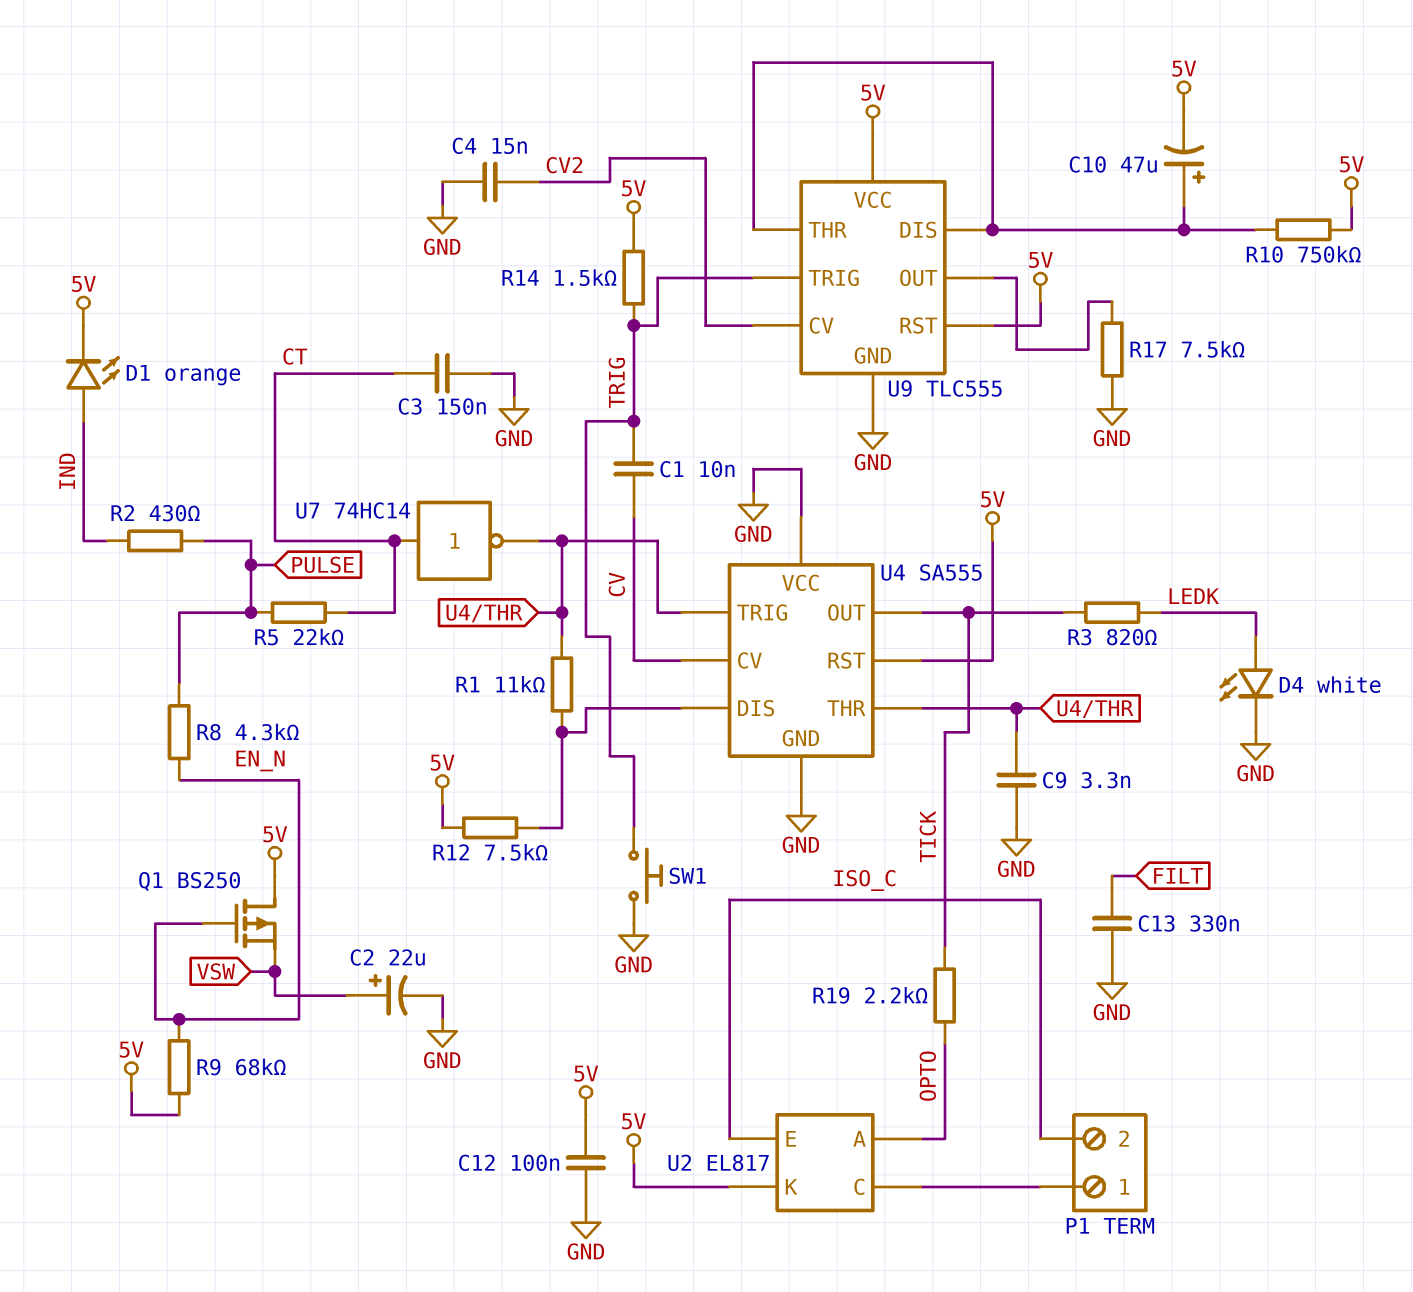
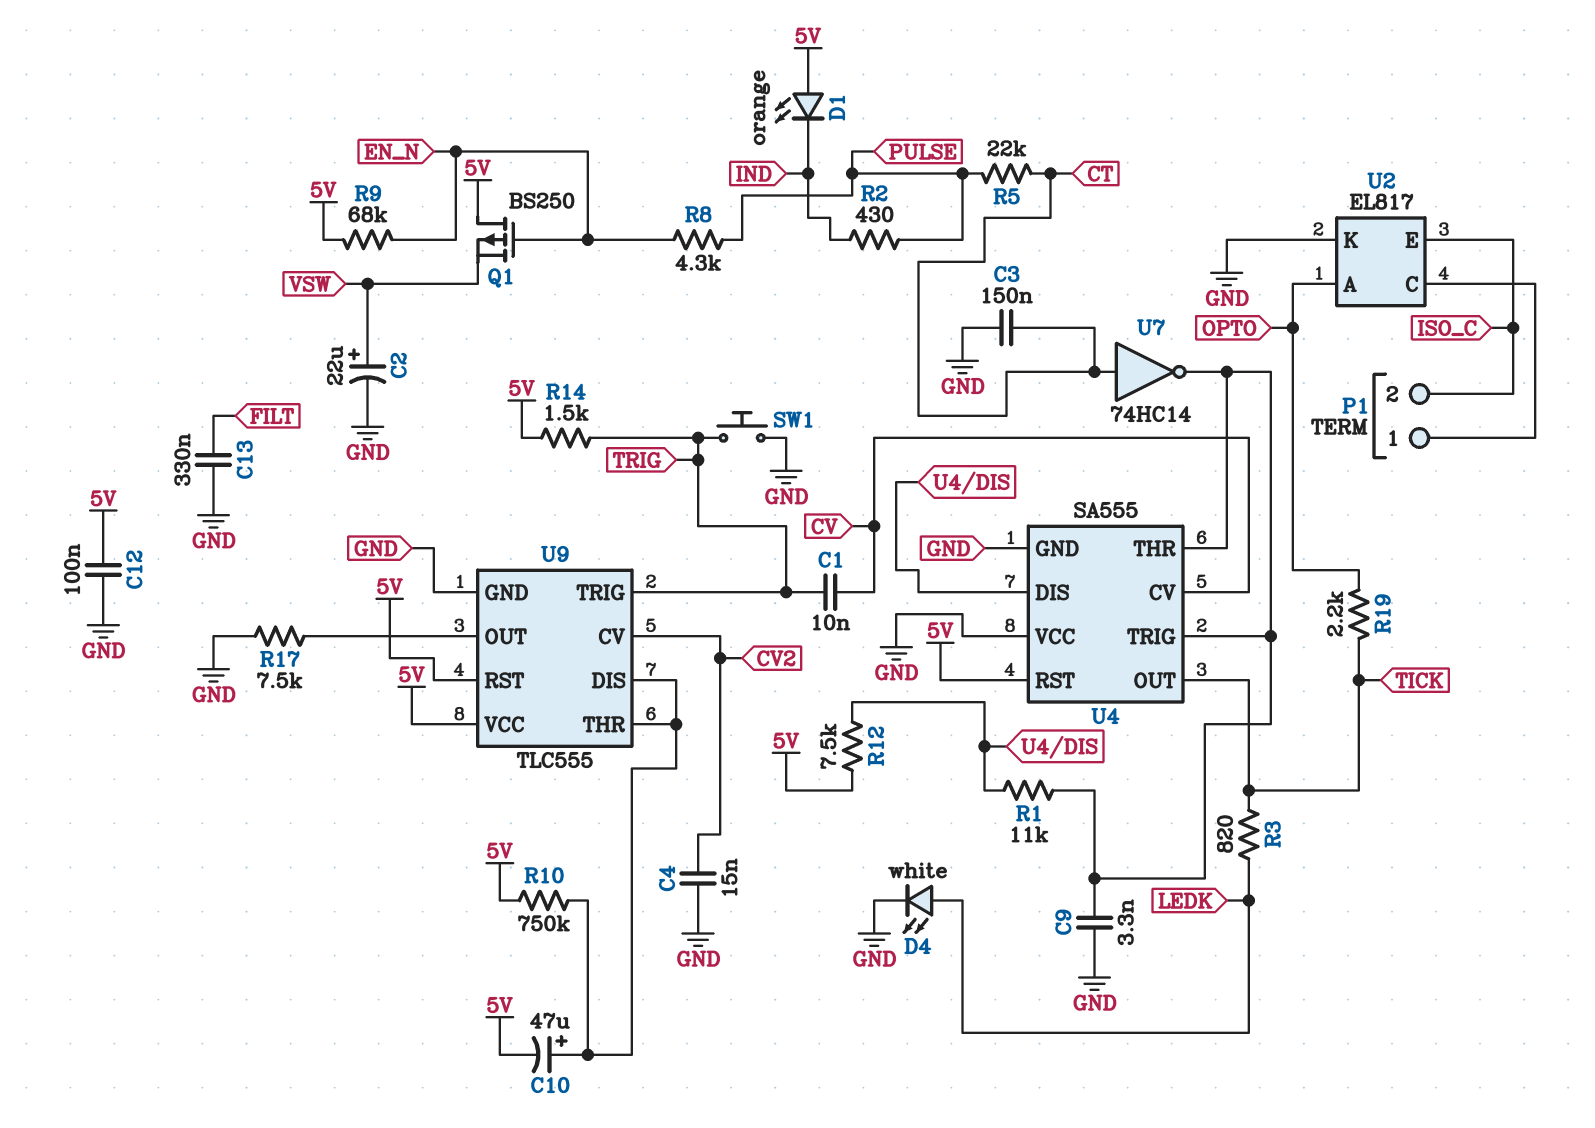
D1: LED orange (A IND, K 5V) -> LED orange (A 5V, K IND)
U2 pin K: 5V -> GND

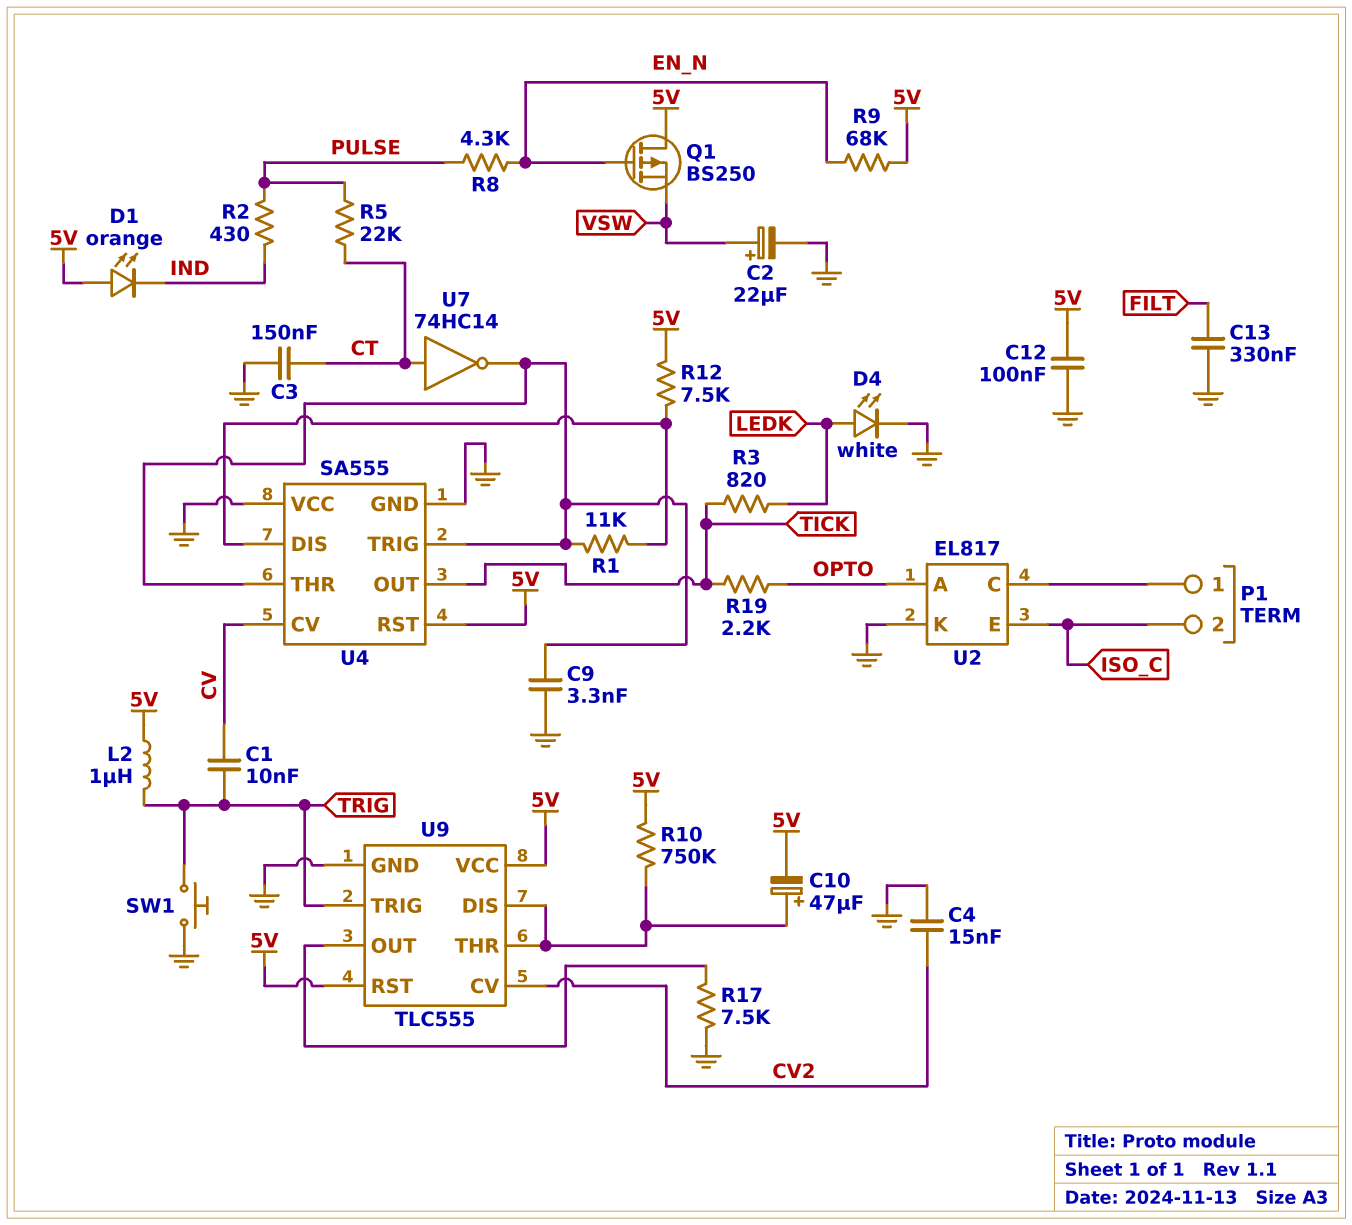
L2: none -> 1uH (5V, TRIG)
R14: 1.5k (5V, TRIG) -> none

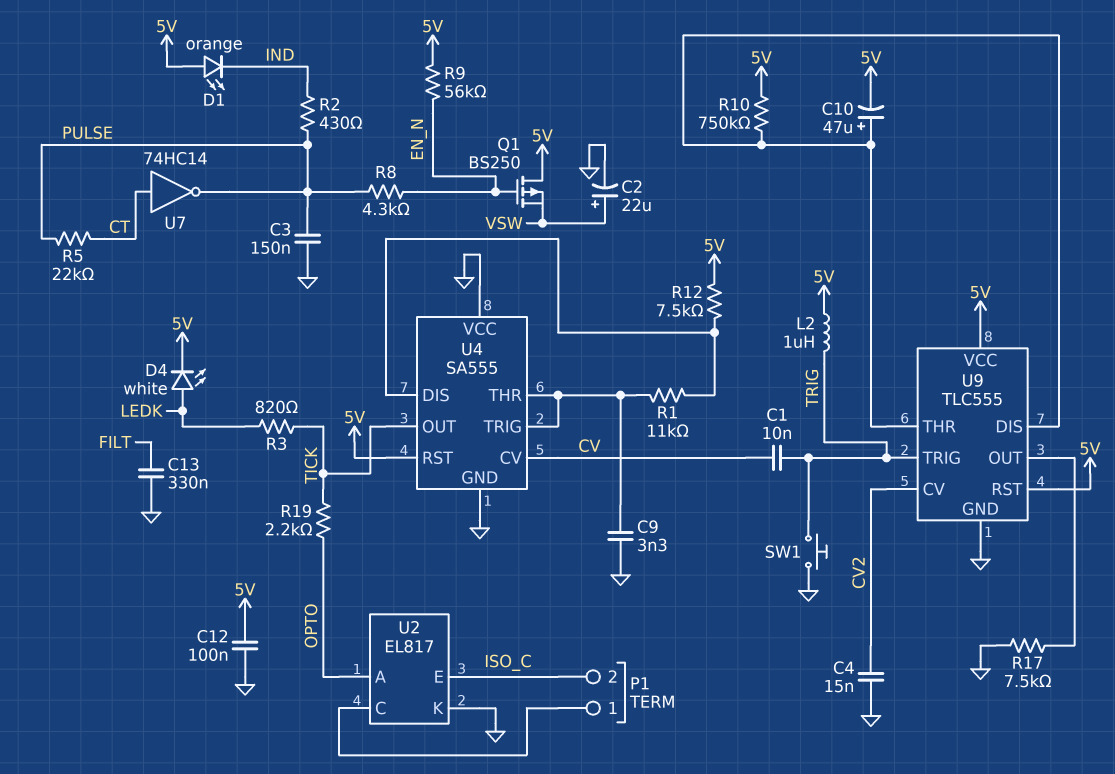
C3: 150nF (CT, GND) -> 150nF (GND, PULSE)
D4: LED white (A LEDK, K GND) -> LED white (A LEDK, K 5V)
R9: 68k (5V, EN_N) -> 56k (5V, EN_N)
U7: NOT 74HC14 (in CT, out U4/THR) -> NOT 74HC14 (in CT, out PULSE)

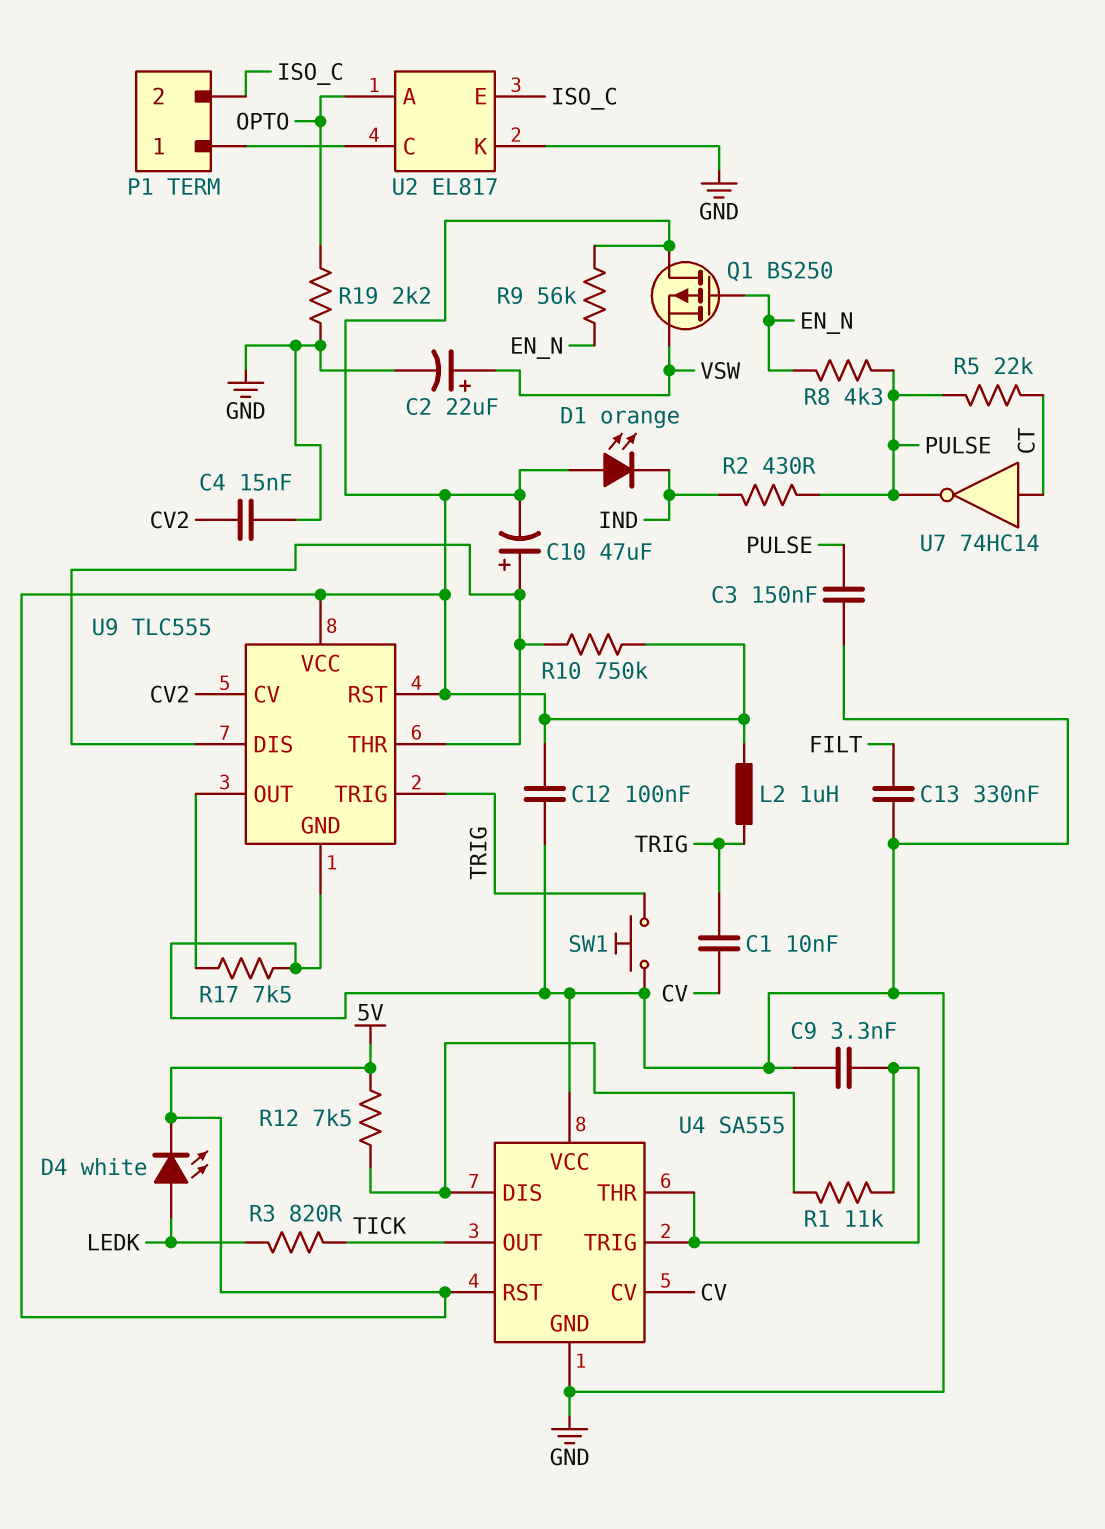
R19: 2.2k (OPTO, TICK) -> 2.2k (GND, OPTO)

